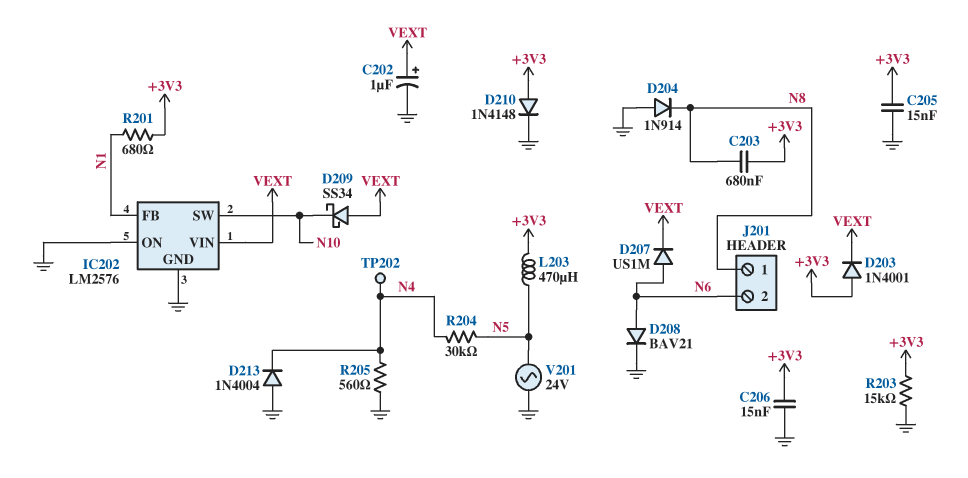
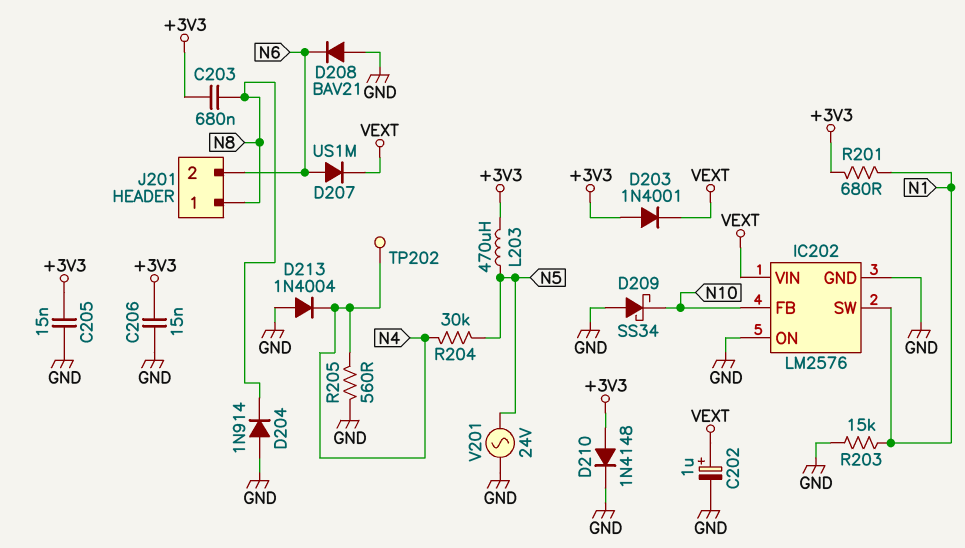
D208: diode BAV21 (A N6, K GND) -> diode BAV21 (A GND, K N6)
D209: schottky SS34 (A VEXT, K N10) -> schottky SS34 (A GND, K N10)
IC202 pin FB: N1 -> N10
IC202 pin SW: N10 -> N1
R203: 15k (+3V3, GND) -> 15k (GND, N1)

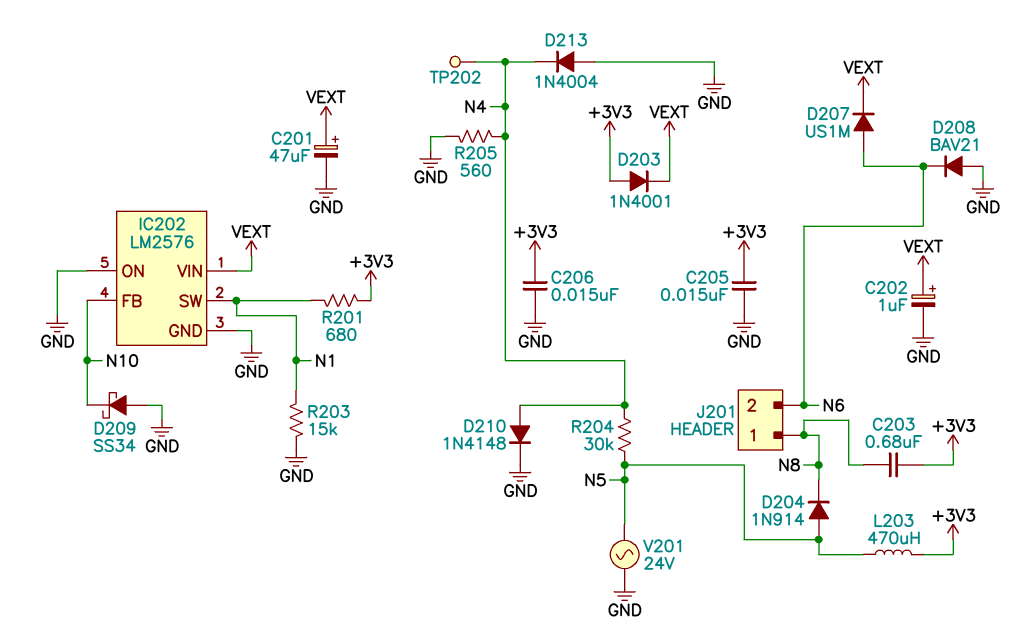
C201: none -> 47uF (plus VEXT, minus GND)
D204: diode 1N914 (A GND, K N8) -> diode 1N914 (A N5, K N8)
D210: diode 1N4148 (A +3V3, K GND) -> diode 1N4148 (A N4, K GND)

